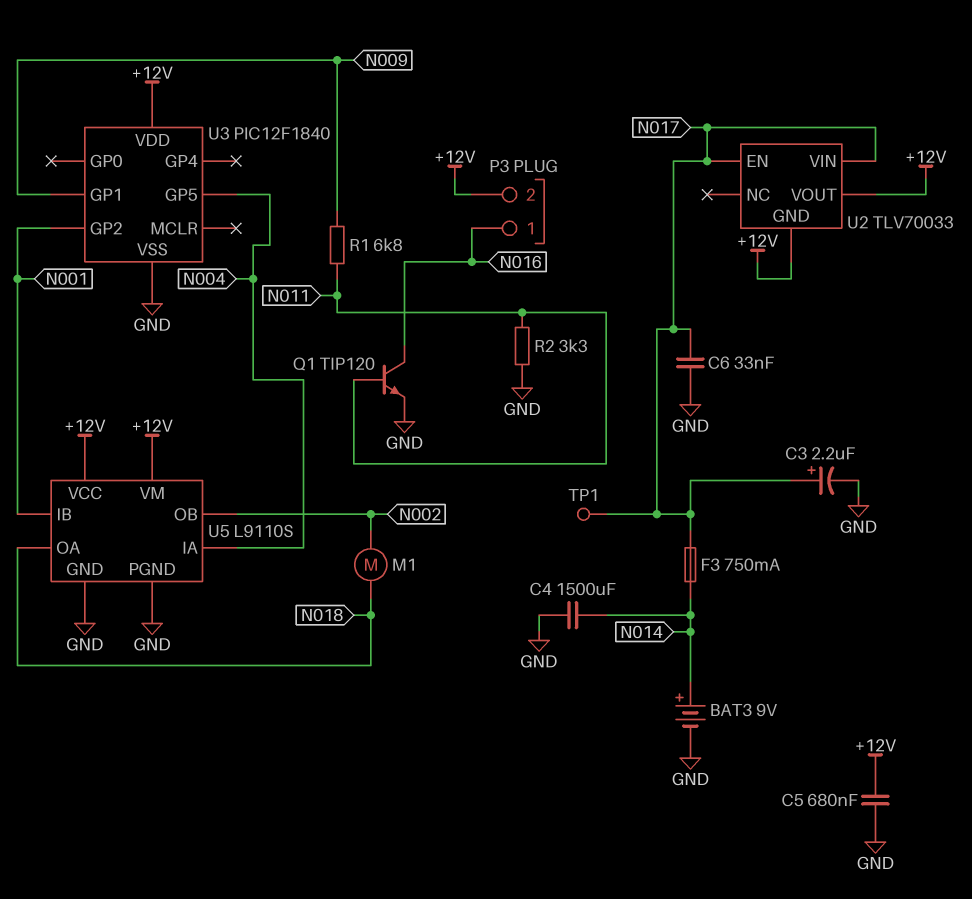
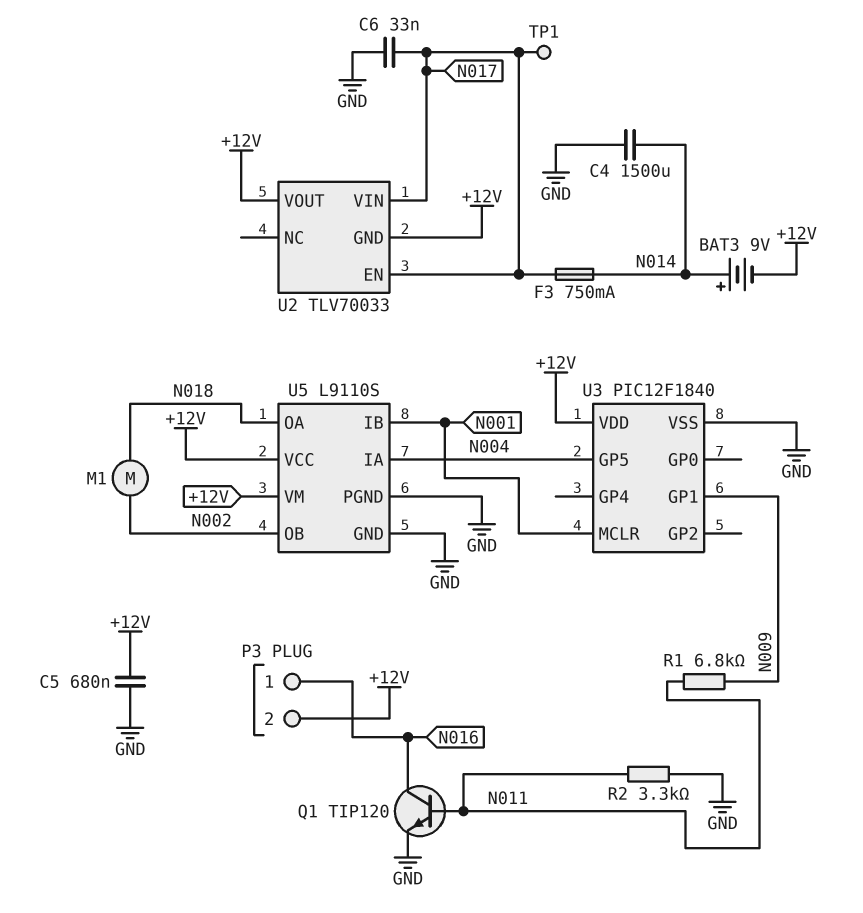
BAT3: 9V (plus N014, minus GND) -> 9V (plus N014, minus +12V)
C3: 2.2uF (plus N017, minus GND) -> none
U3 pin GP2: N001 -> none
U3 pin MCLR: none -> N001

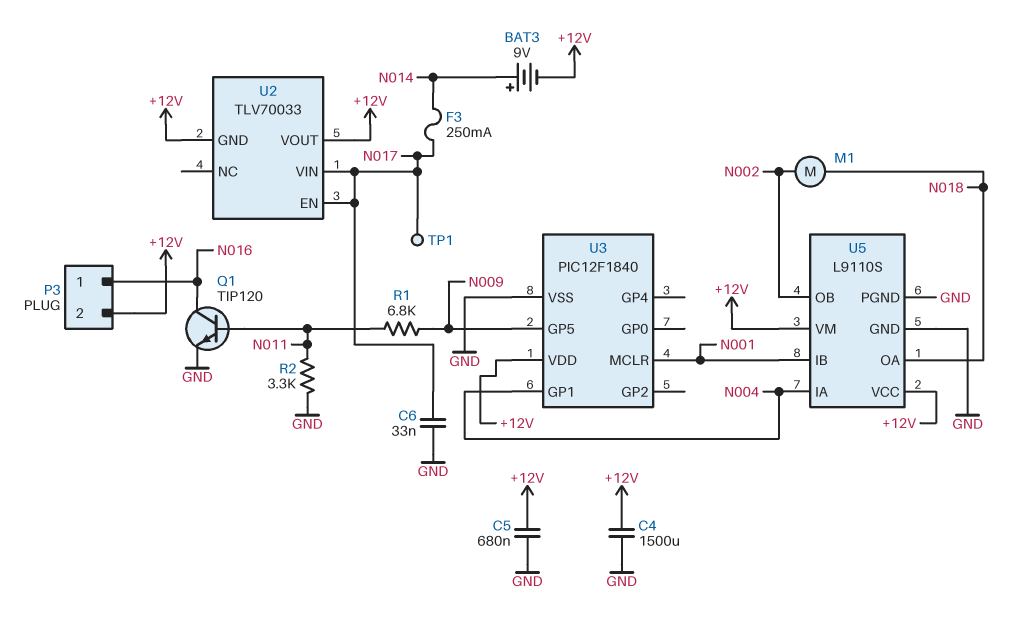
C4: 1500uF (GND, N014) -> 1500uF (+12V, GND)
F3: 750mA (N014, N017) -> 250mA (N014, N017)
U3 pin GP1: N009 -> N004
U3 pin GP5: N004 -> N009

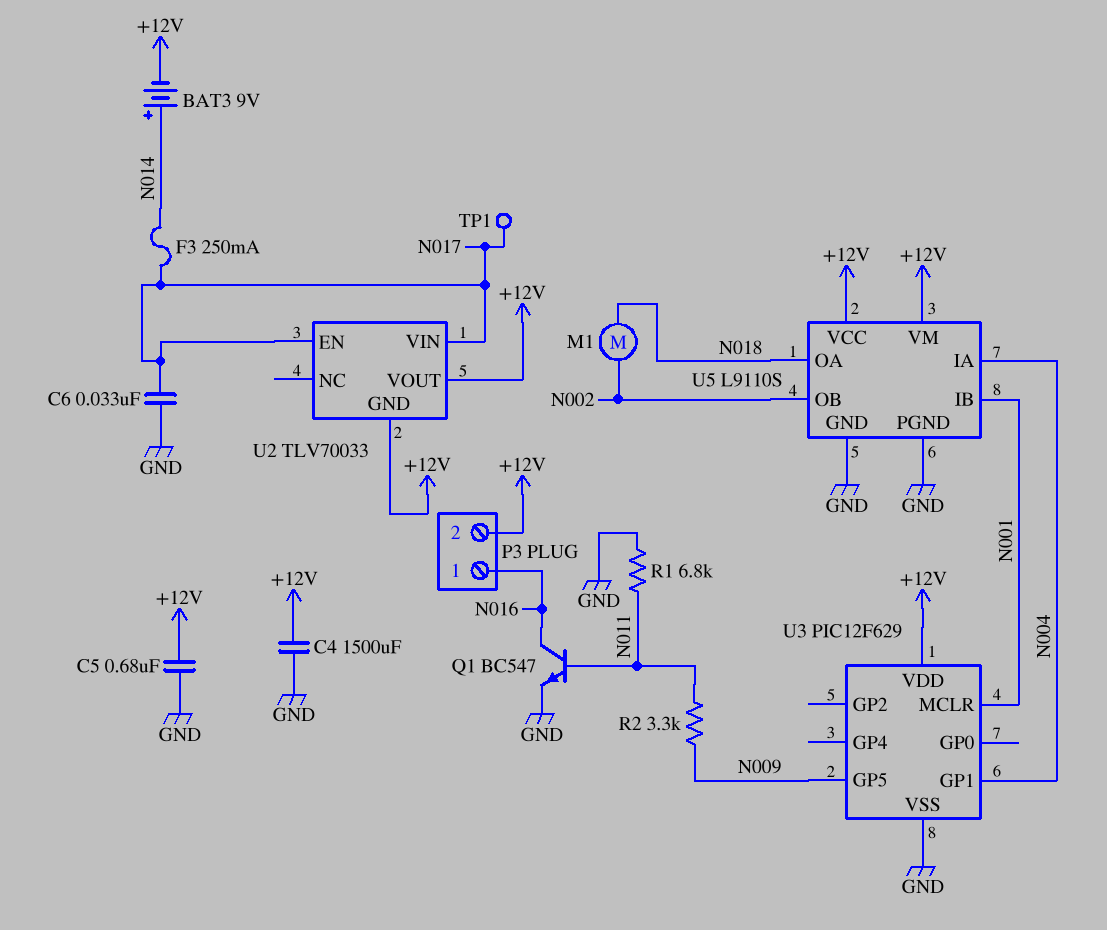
Q1: NPN TIP120 (B N011, C N016, E GND) -> NPN BC547 (B N011, C N016, E GND)
R1: 6.8k (N009, N011) -> 6.8k (GND, N011)
R2: 3.3k (GND, N011) -> 3.3k (N009, N011)
U3: PIC12F1840 -> PIC12F629

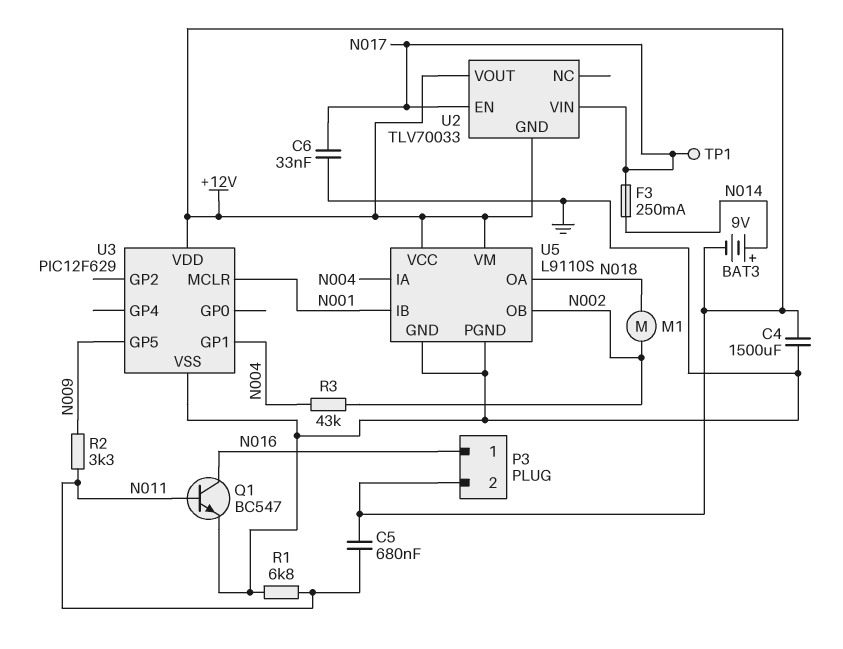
C5: 680nF (+12V, GND) -> 680nF (+12V, N011)
R3: none -> 43k (N002, N004)

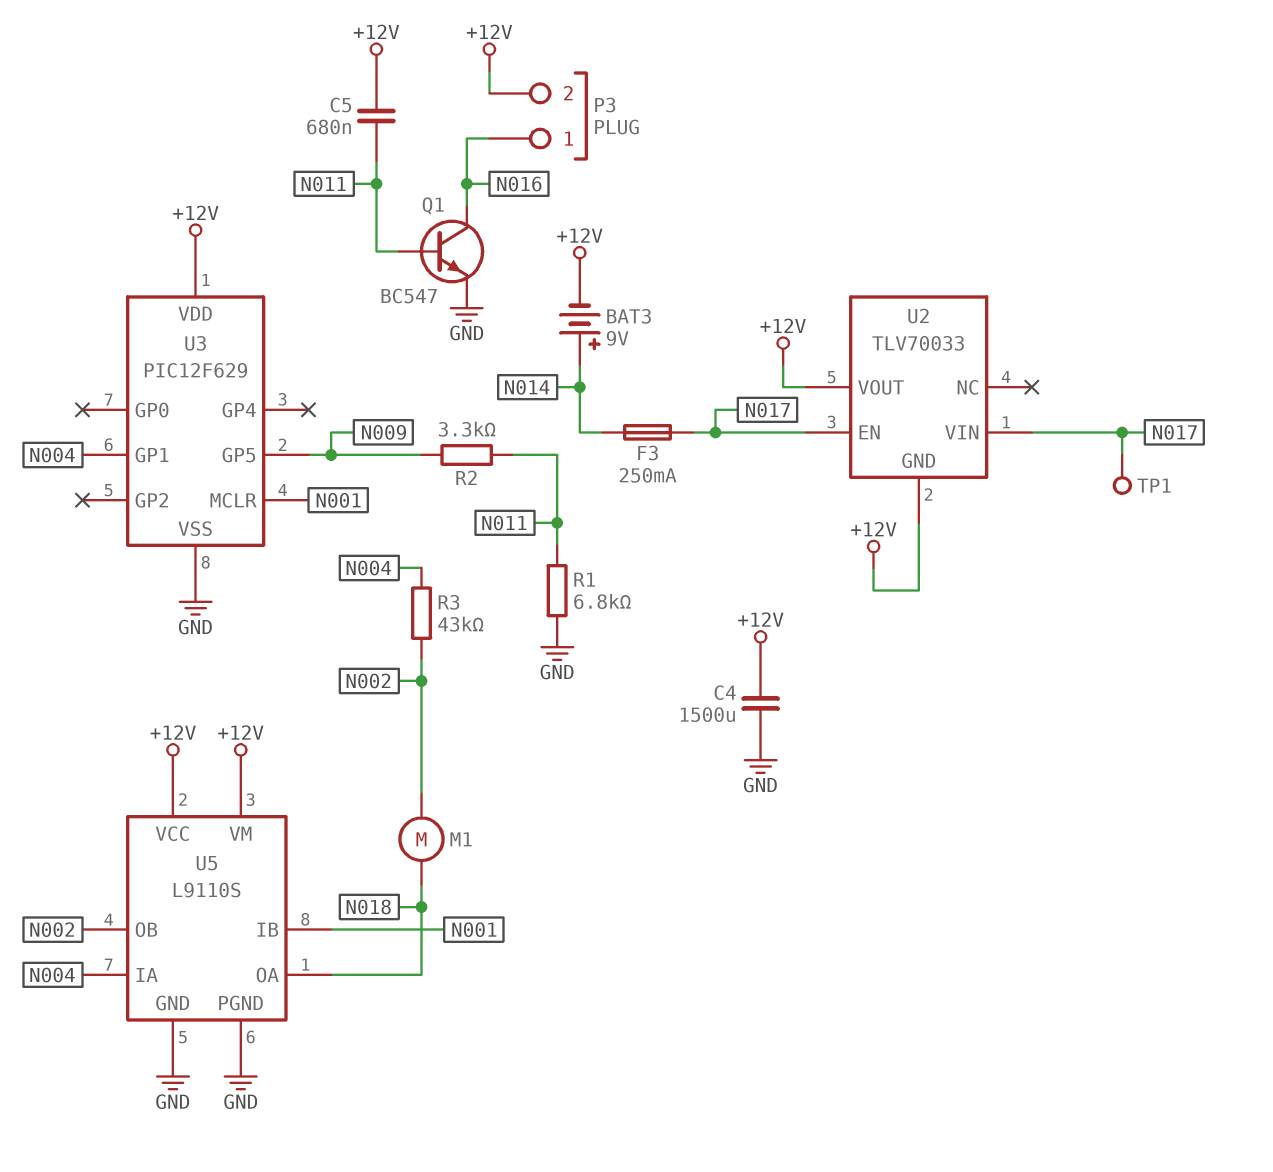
C6: 33nF (GND, N017) -> none

